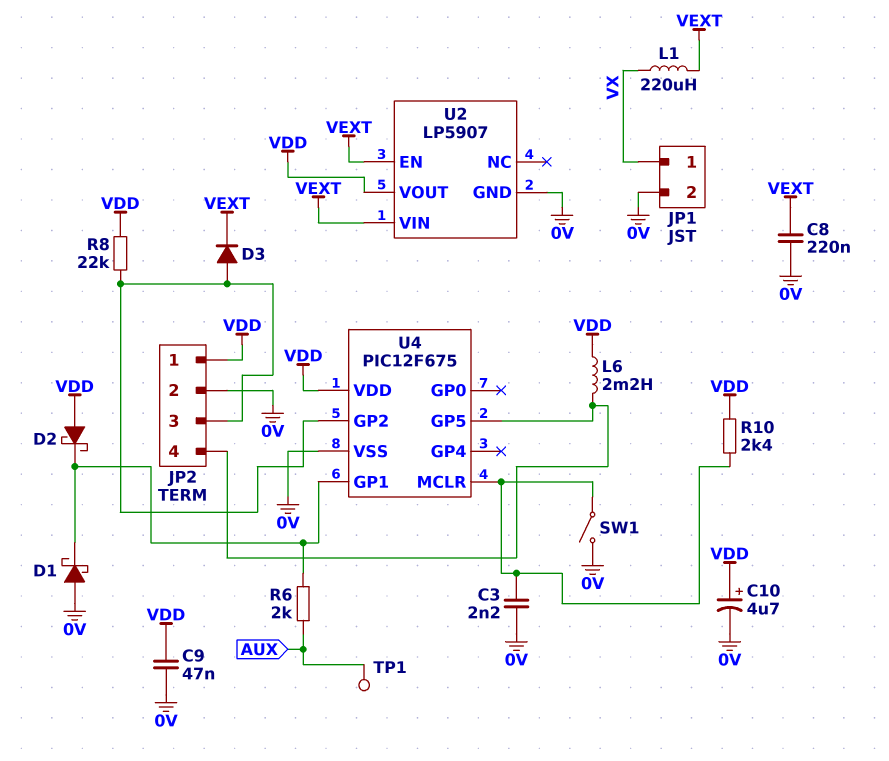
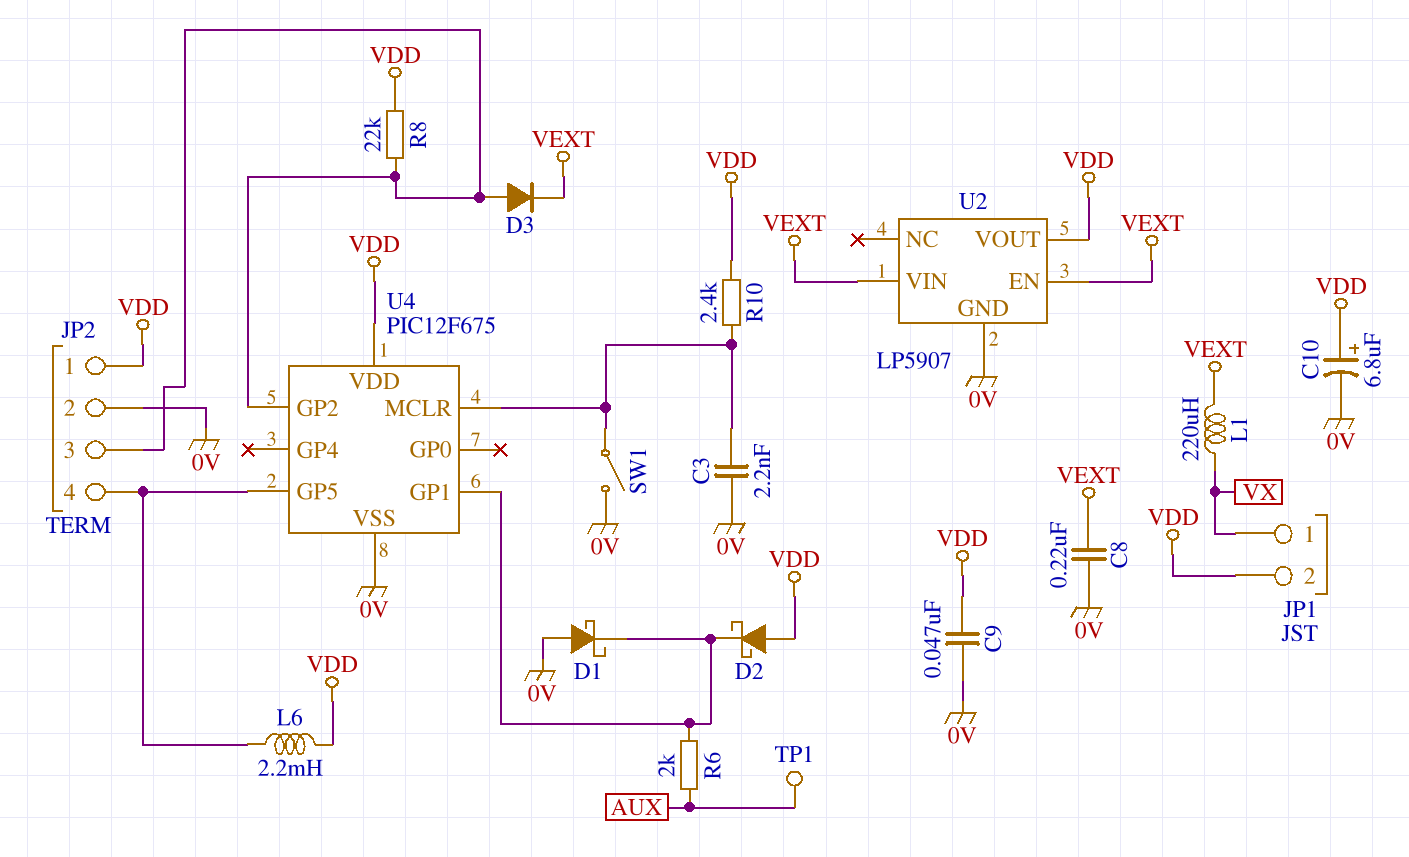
C10: 4.7uF (plus VDD, minus 0V) -> 6.8uF (plus VDD, minus 0V)
JP1 pin 2: 0V -> VDD

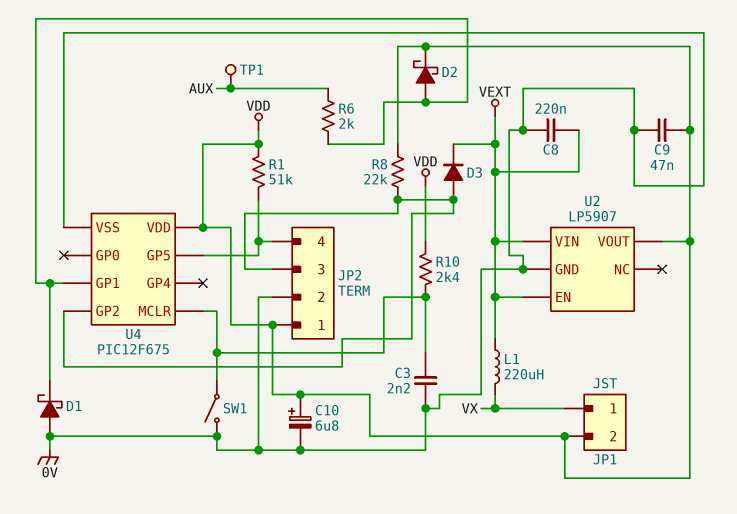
D2: schottky (A VDD, K U4/GP1) -> schottky (A U4/GP1, K VDD)
L6: 2.2mH (JP2/4, VDD) -> none
R1: none -> 51k (JP2/4, VDD)

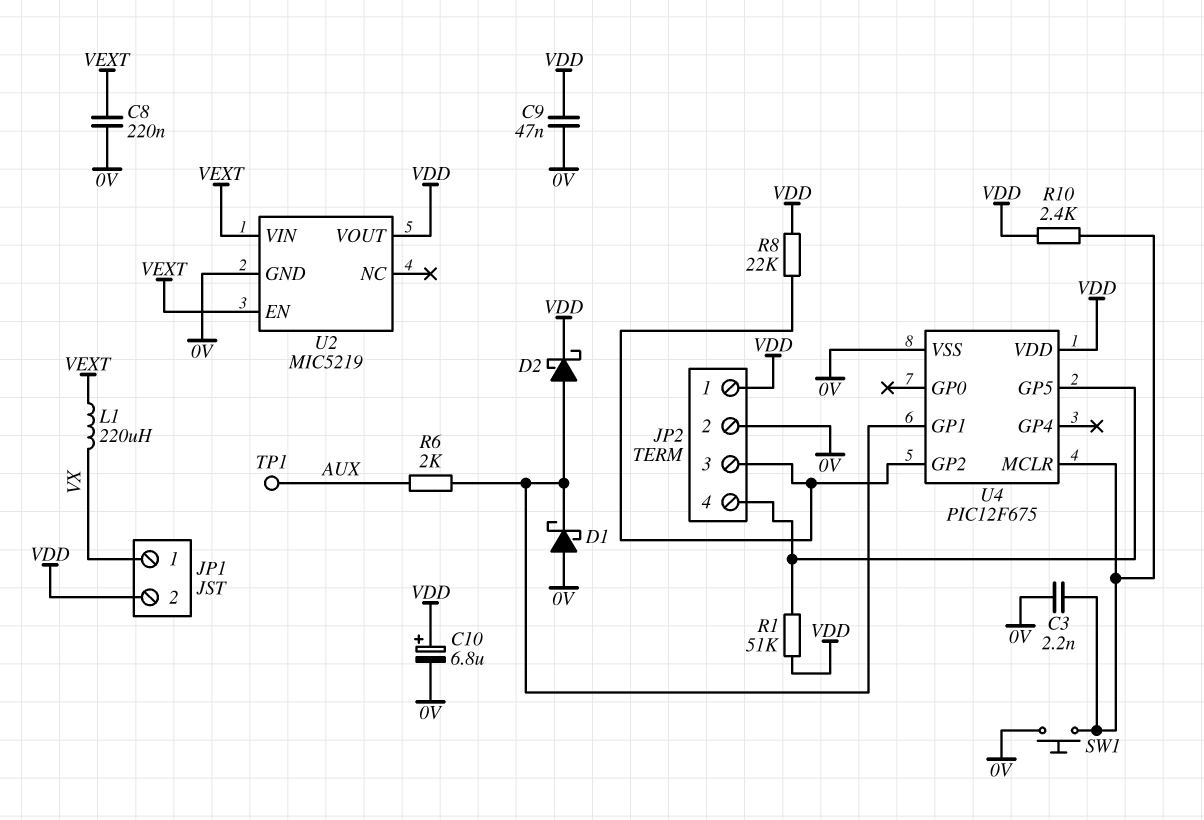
D3: diode (A JP2/3, K VEXT) -> none
SW1: switch (0V, U4/MCLR) -> button (0V, U4/MCLR)
U2: LP5907 -> MIC5219

